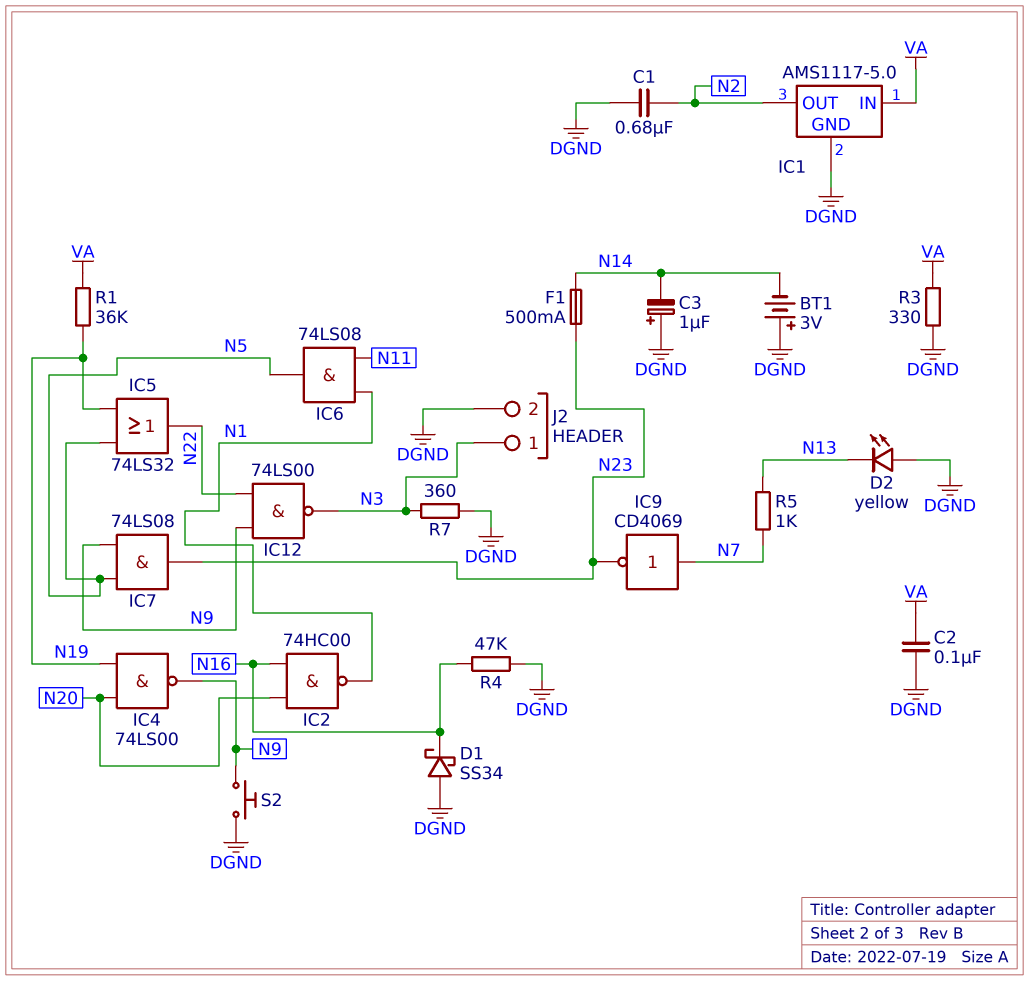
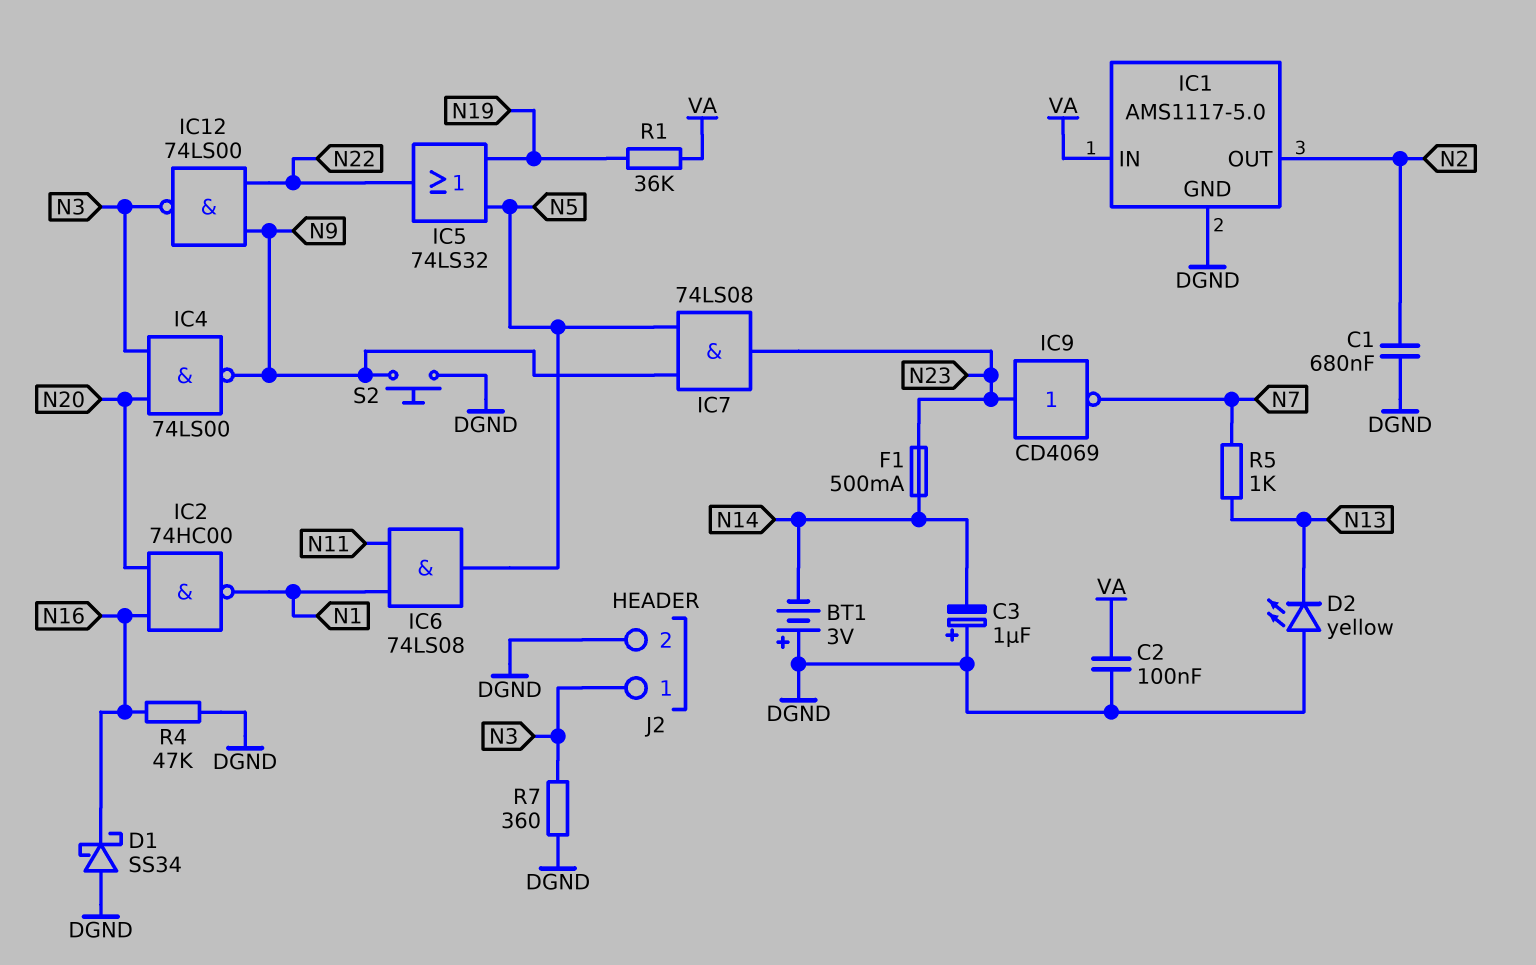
IC4: NAND 74LS00 (in N19, in N20, out N9) -> NAND 74LS00 (in N3, in N20, out N9)
IC9: NOT CD4069 (in N7, out N23) -> NOT CD4069 (in N23, out N7)
R3: 330 (DGND, VA) -> none

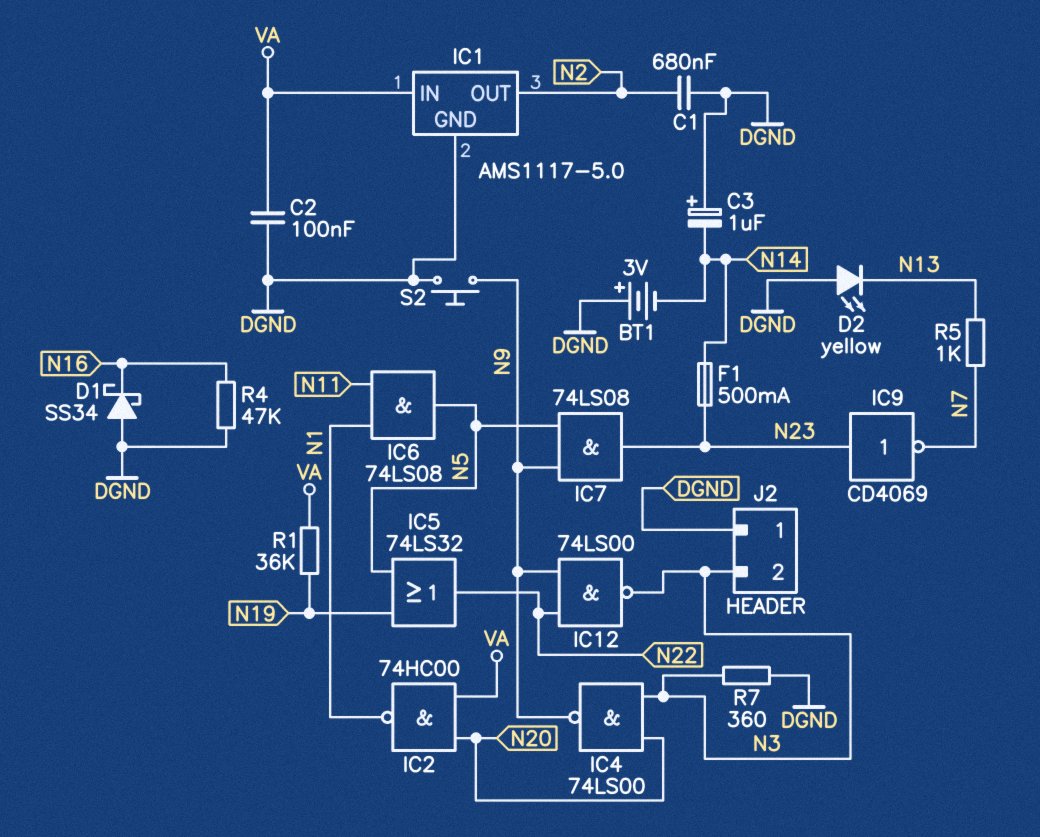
IC2: NAND 74HC00 (in N16, in N20, out N1) -> NAND 74HC00 (in N20, in VA, out N1)
J2 pin 1: N3 -> DGND
J2 pin 2: DGND -> N3

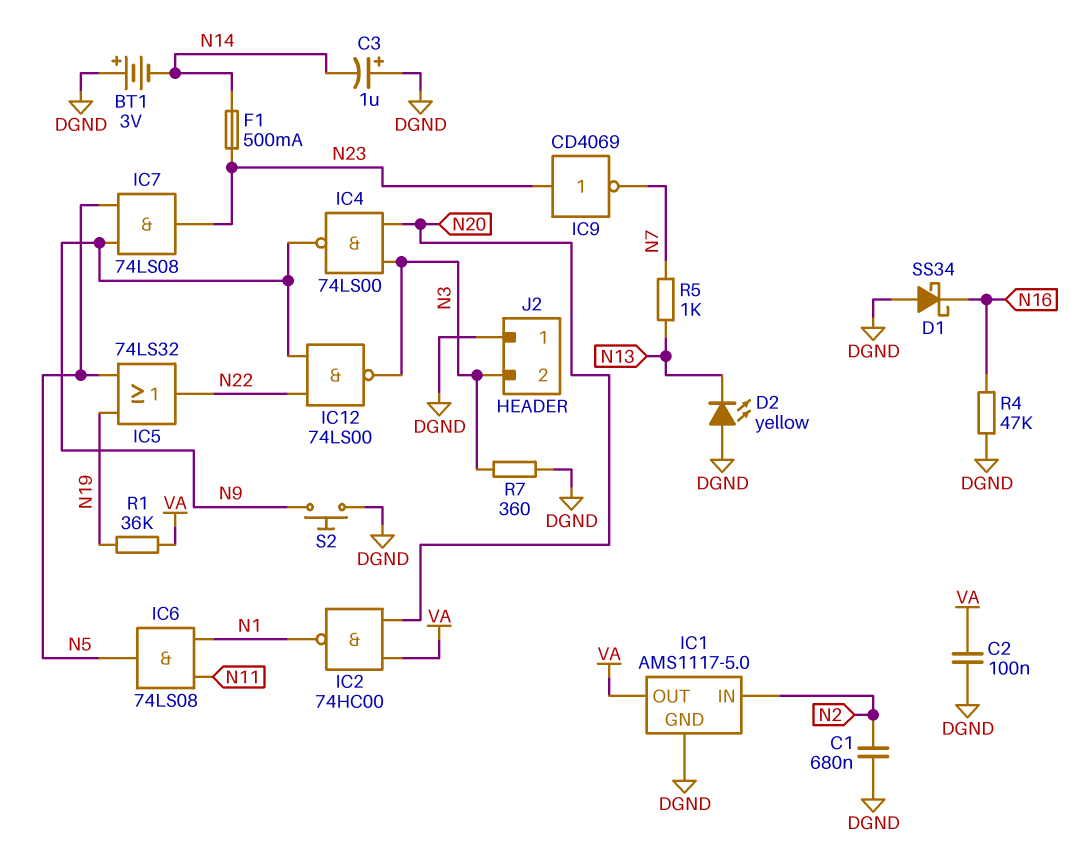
IC1 pin IN: VA -> N2
IC1 pin OUT: N2 -> VA

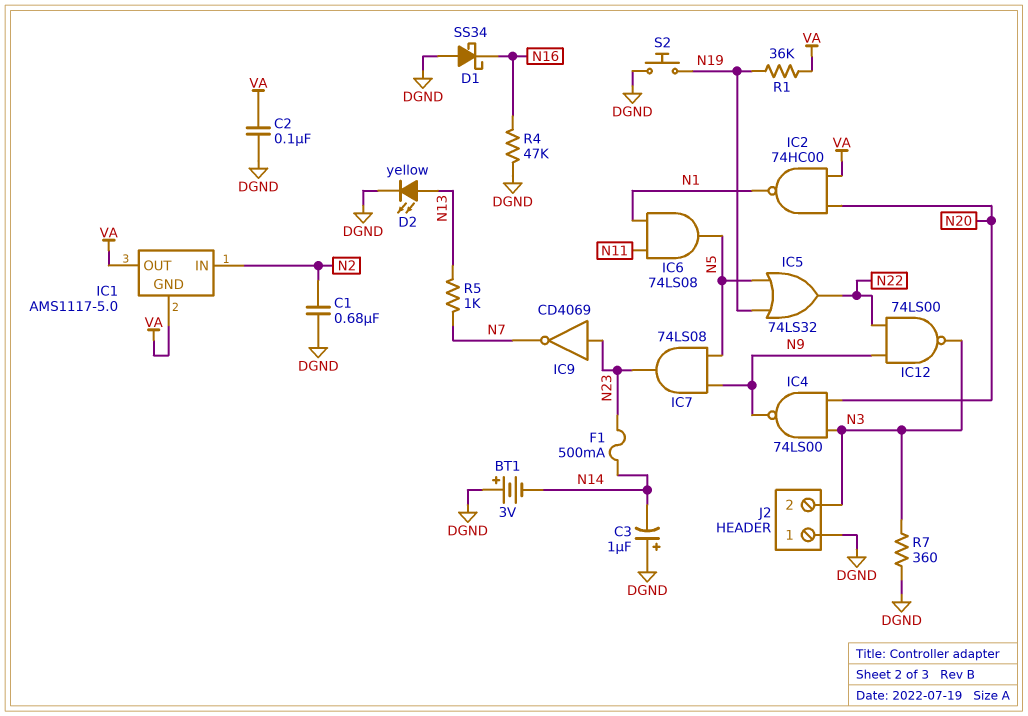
D2: LED yellow (A DGND, K N13) -> LED yellow (A N13, K DGND)
IC1 pin GND: DGND -> VA
S2: button (DGND, N9) -> button (DGND, N19)

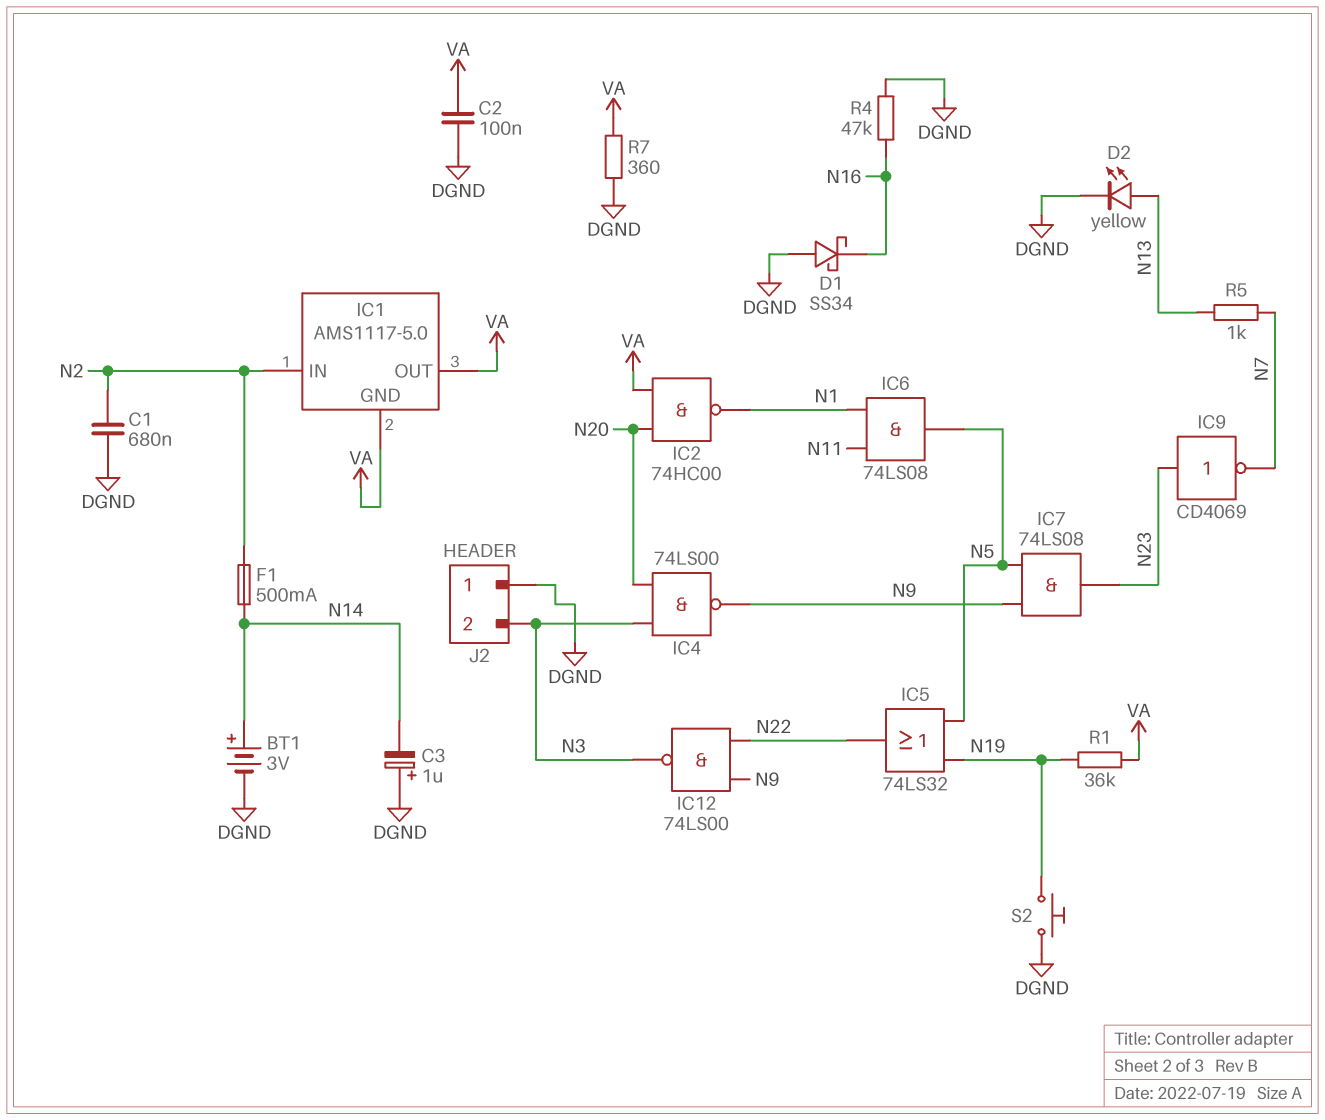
BT1: 3V (plus DGND, minus N14) -> 3V (plus N14, minus DGND)
F1: 500mA (N14, N23) -> 500mA (N2, N14)
R7: 360 (DGND, N3) -> 360 (DGND, VA)

